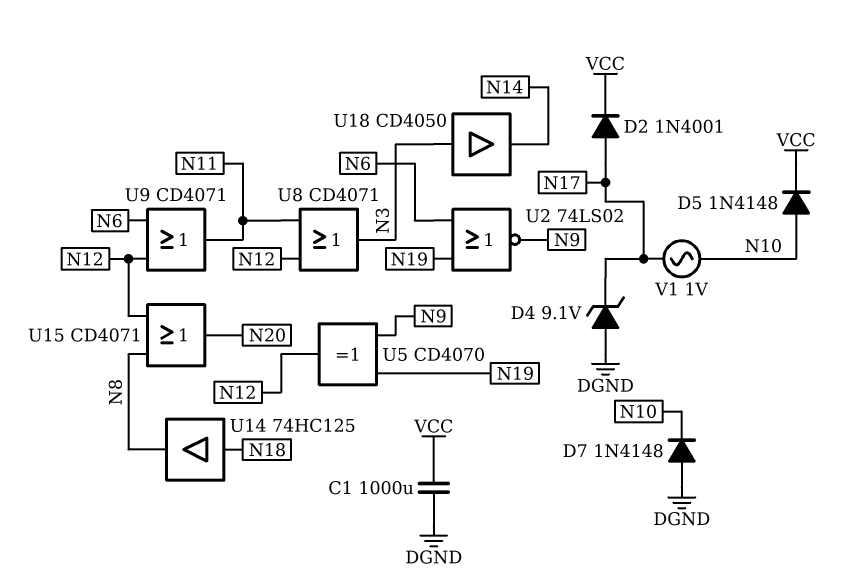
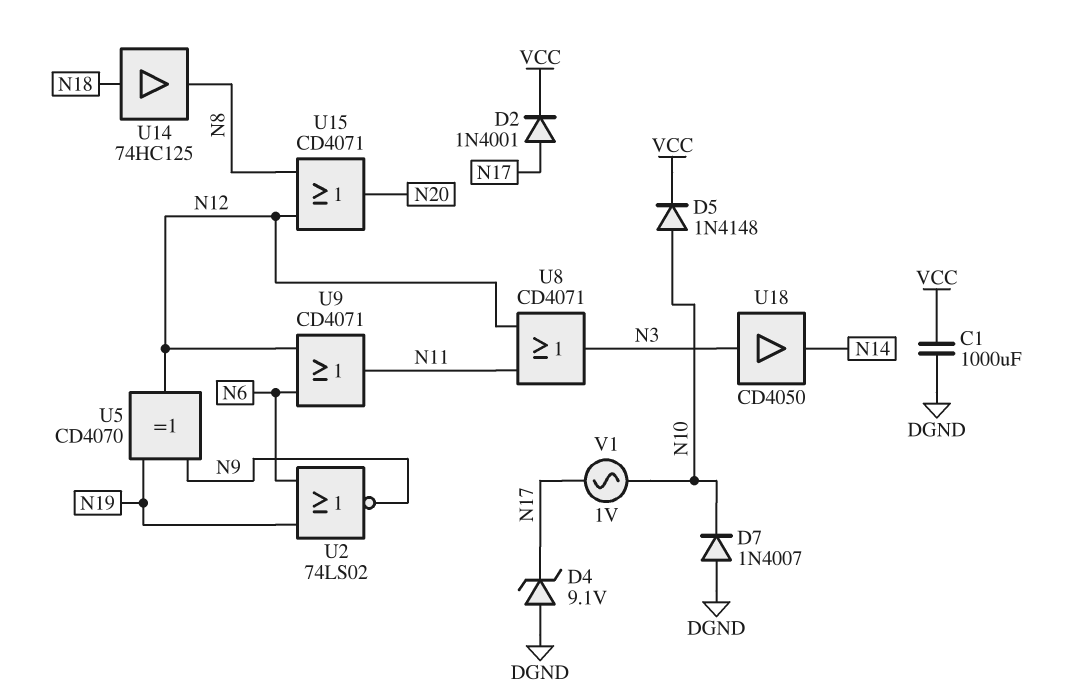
D7: diode 1N4148 (A DGND, K N10) -> diode 1N4007 (A DGND, K N10)

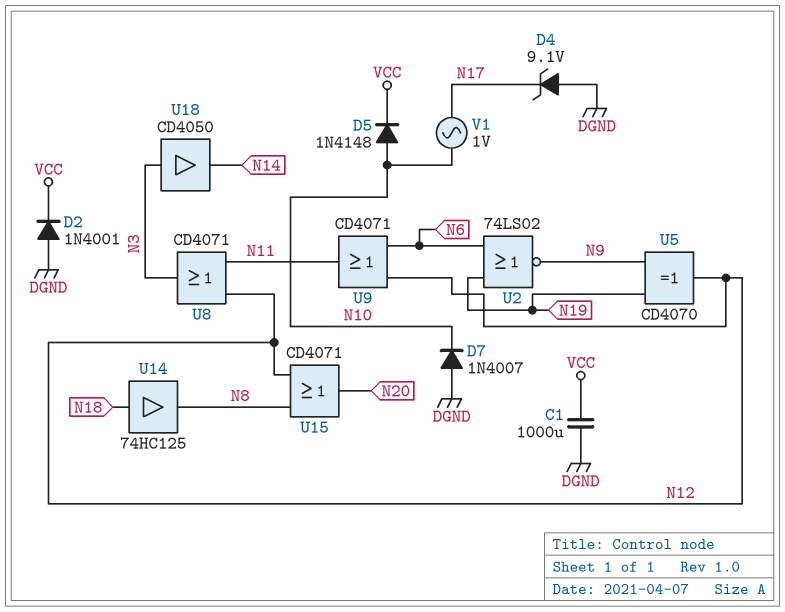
D2: diode 1N4001 (A N17, K VCC) -> diode 1N4001 (A DGND, K VCC)

